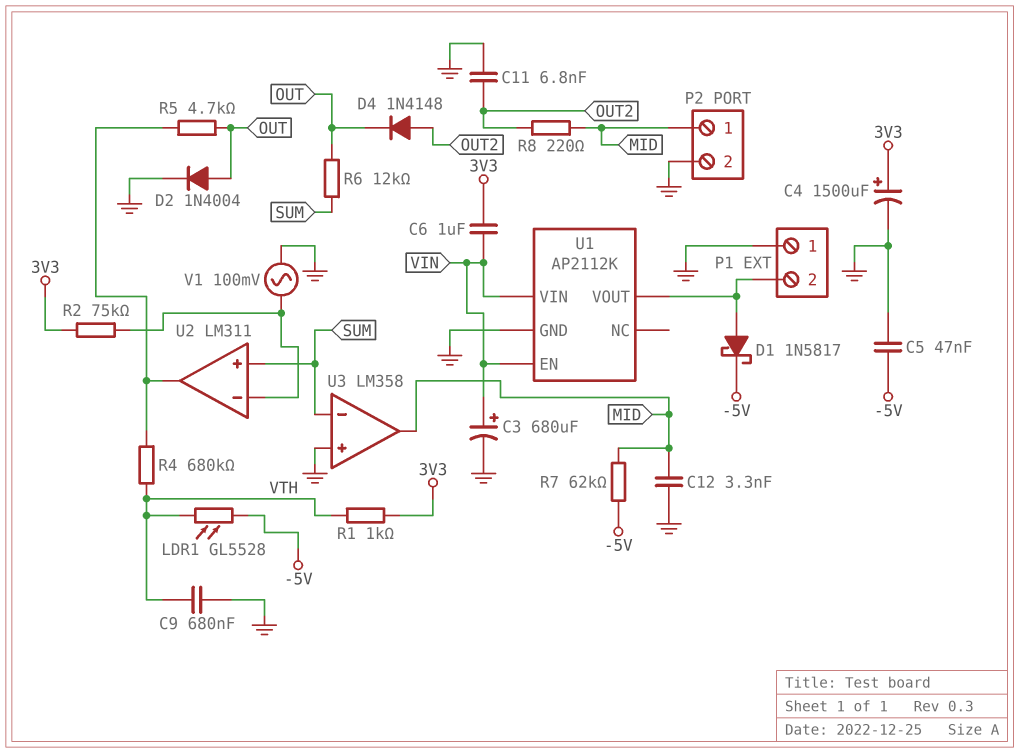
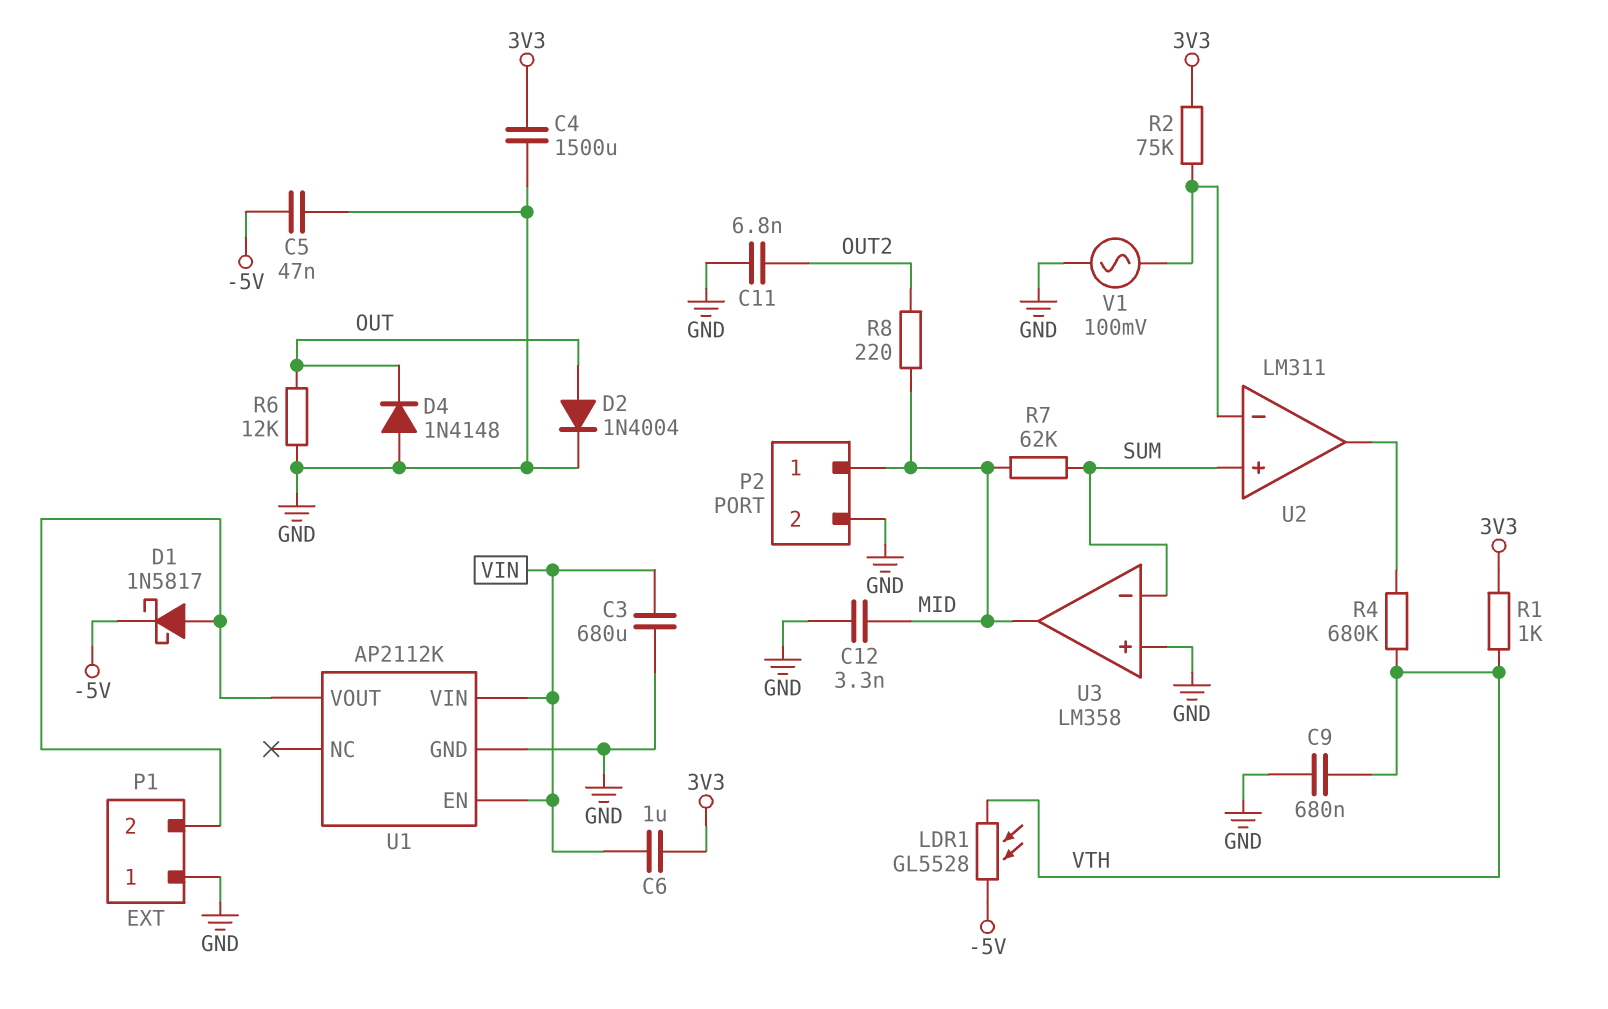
C3: 680uF (plus VIN, minus GND) -> 680uF (GND, VIN)
C4: 1500uF (plus 3V3, minus GND) -> 1500uF (3V3, GND)
D4: diode 1N4148 (A OUT2, K OUT) -> diode 1N4148 (A GND, K OUT)
R5: 4.7k (OUT, U2/out) -> none
R6: 12k (OUT, SUM) -> 12k (GND, OUT)
R7: 62k (-5V, MID) -> 62k (MID, SUM)

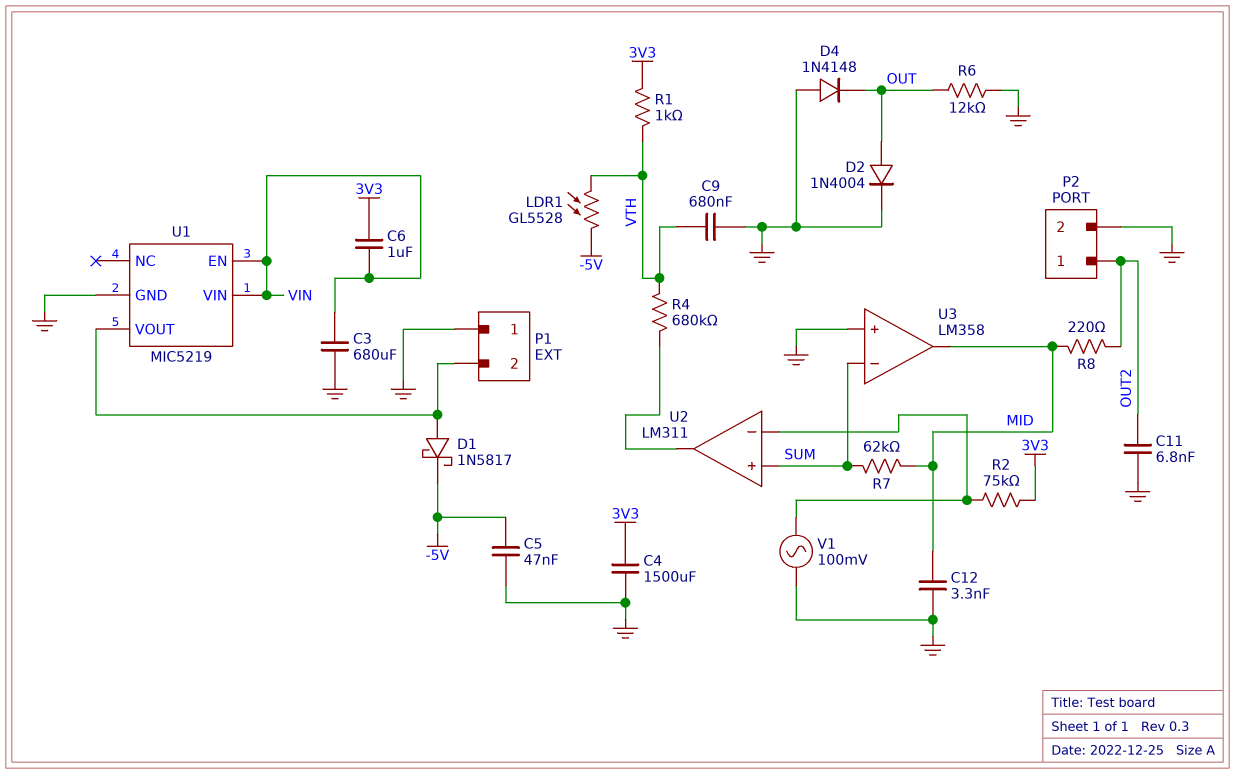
P2 pin 1: MID -> OUT2
U1: AP2112K -> MIC5219

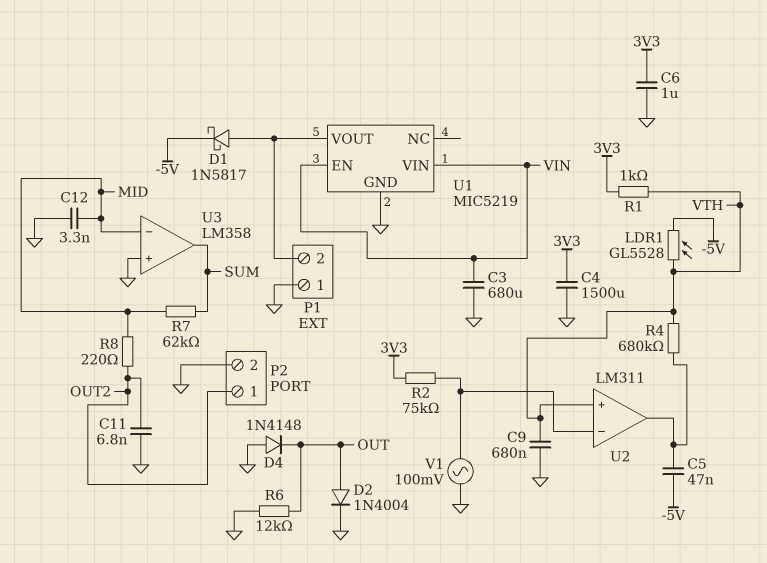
C5: 47nF (-5V, GND) -> 47nF (-5V, U2/out)
C6: 1uF (3V3, VIN) -> 1uF (3V3, GND)
U2 pin in+: SUM -> VTH
U3 pin in-: SUM -> MID
U3 pin out: MID -> SUM

